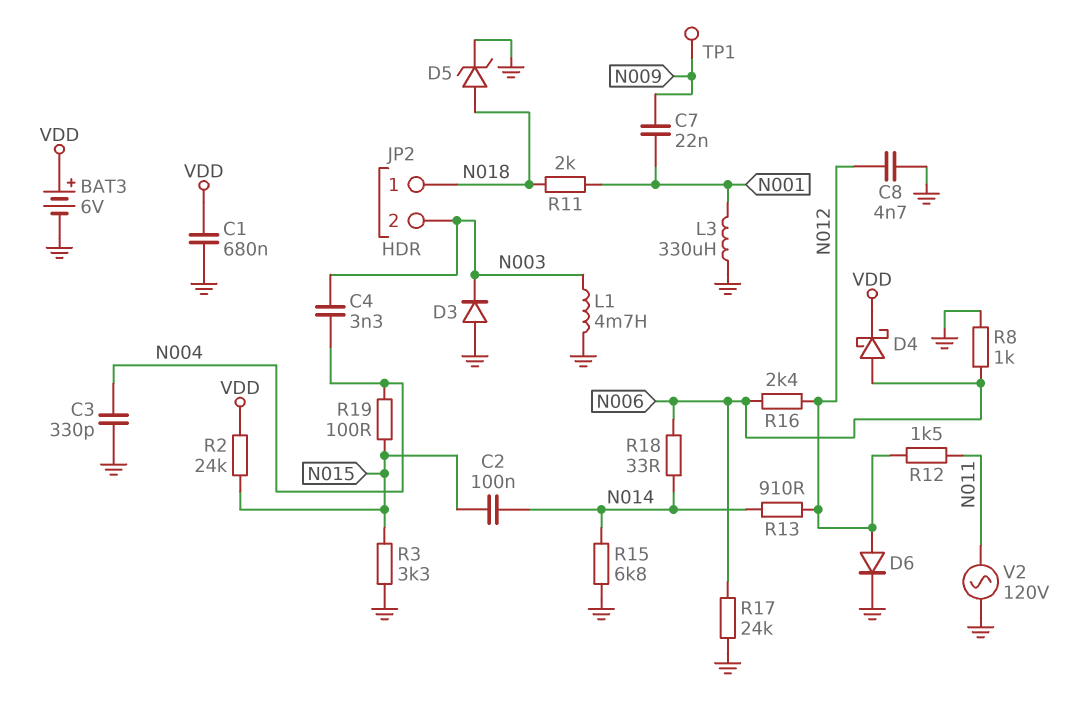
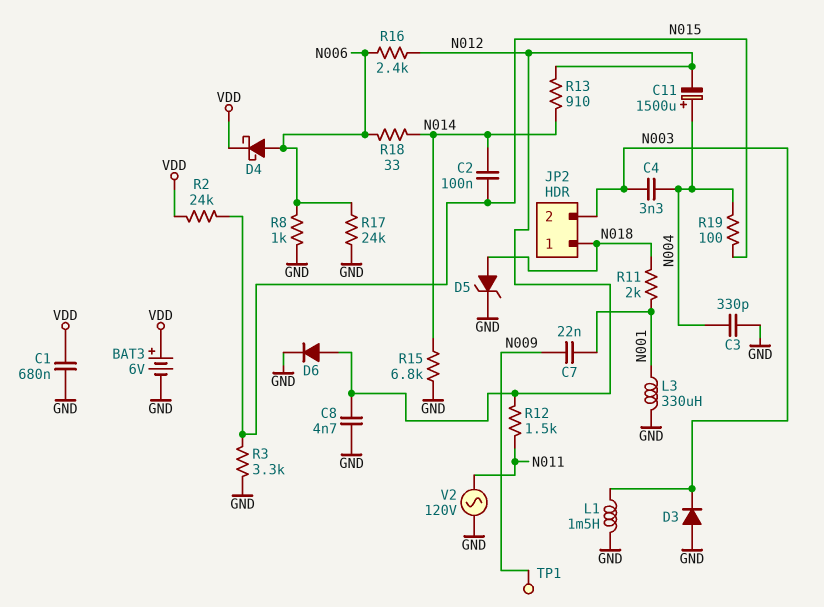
C11: none -> 1500uF (plus N004, minus N012)
L1: 4.7mH (GND, N003) -> 1.5mH (GND, N003)

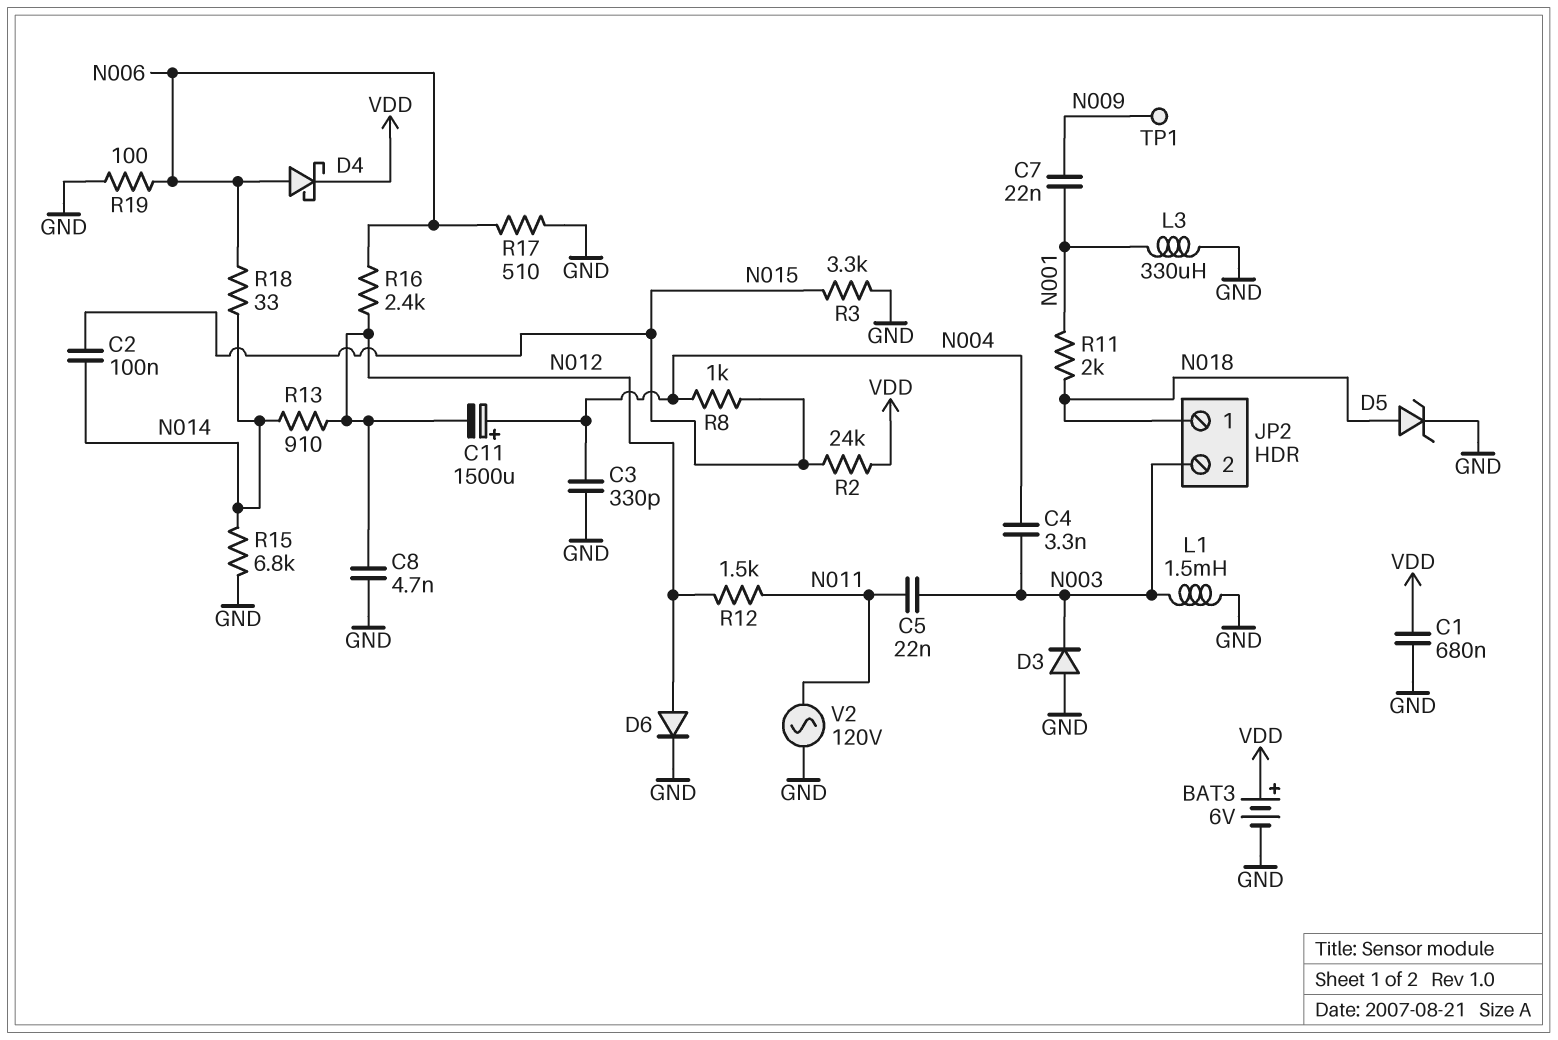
C5: none -> 22nF (N003, N011)
R8: 1k (GND, N006) -> 1k (N004, N015)
R17: 24k (GND, N006) -> 510 (GND, N006)
R19: 100 (N004, N015) -> 100 (GND, N006)

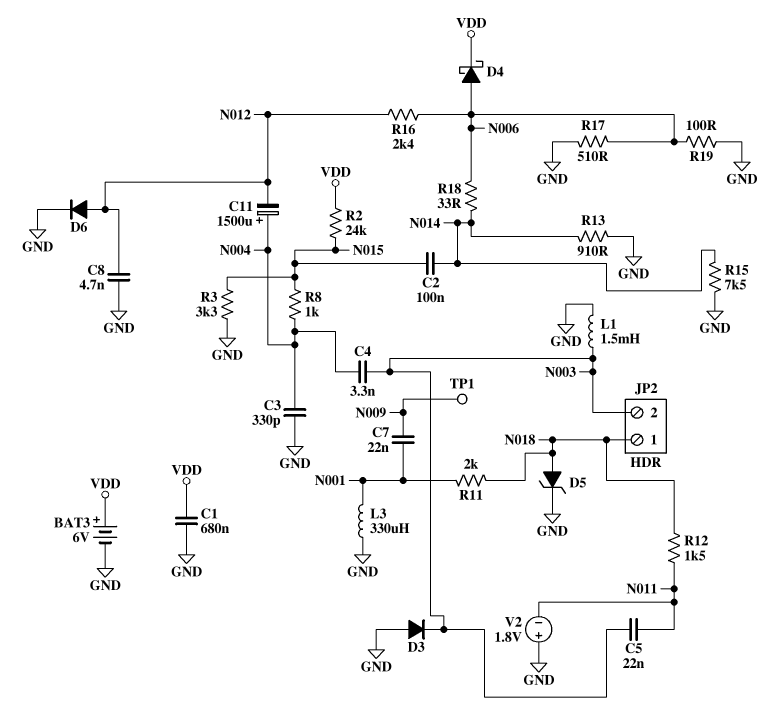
R12: 1.5k (N011, N012) -> 1.5k (N011, N018)
R13: 910 (N012, N014) -> 910 (GND, N014)
R15: 6.8k (GND, N014) -> 7.5k (GND, N014)
V2: AC 120V (GND, N011) -> 1.8V (plus GND, minus N011)

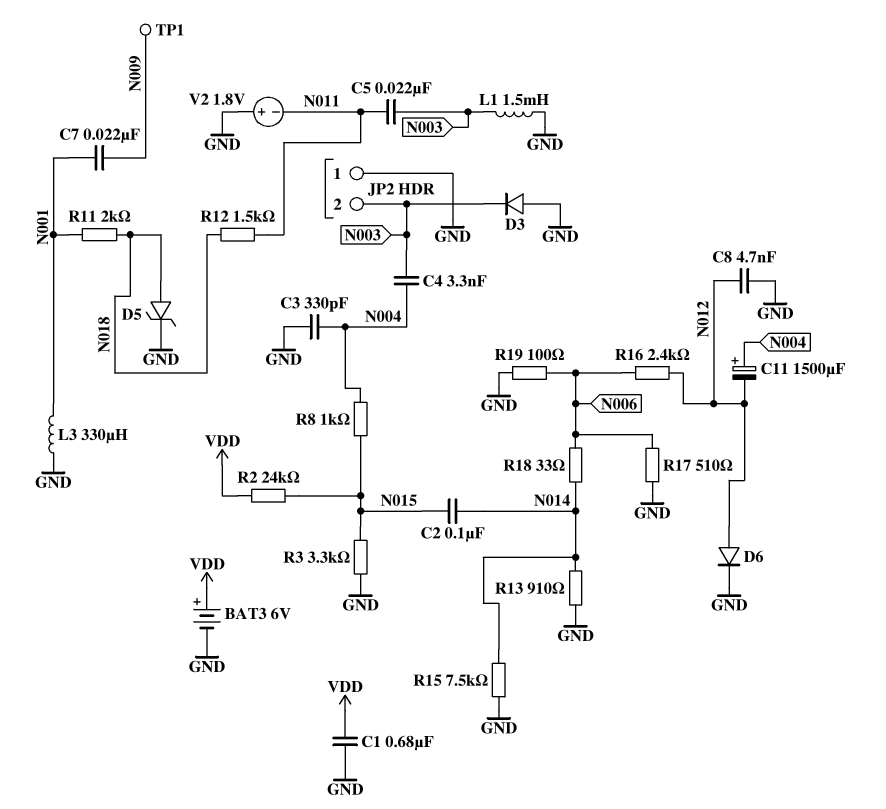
D4: schottky (A N006, K VDD) -> none
JP2 pin 1: N018 -> GND

